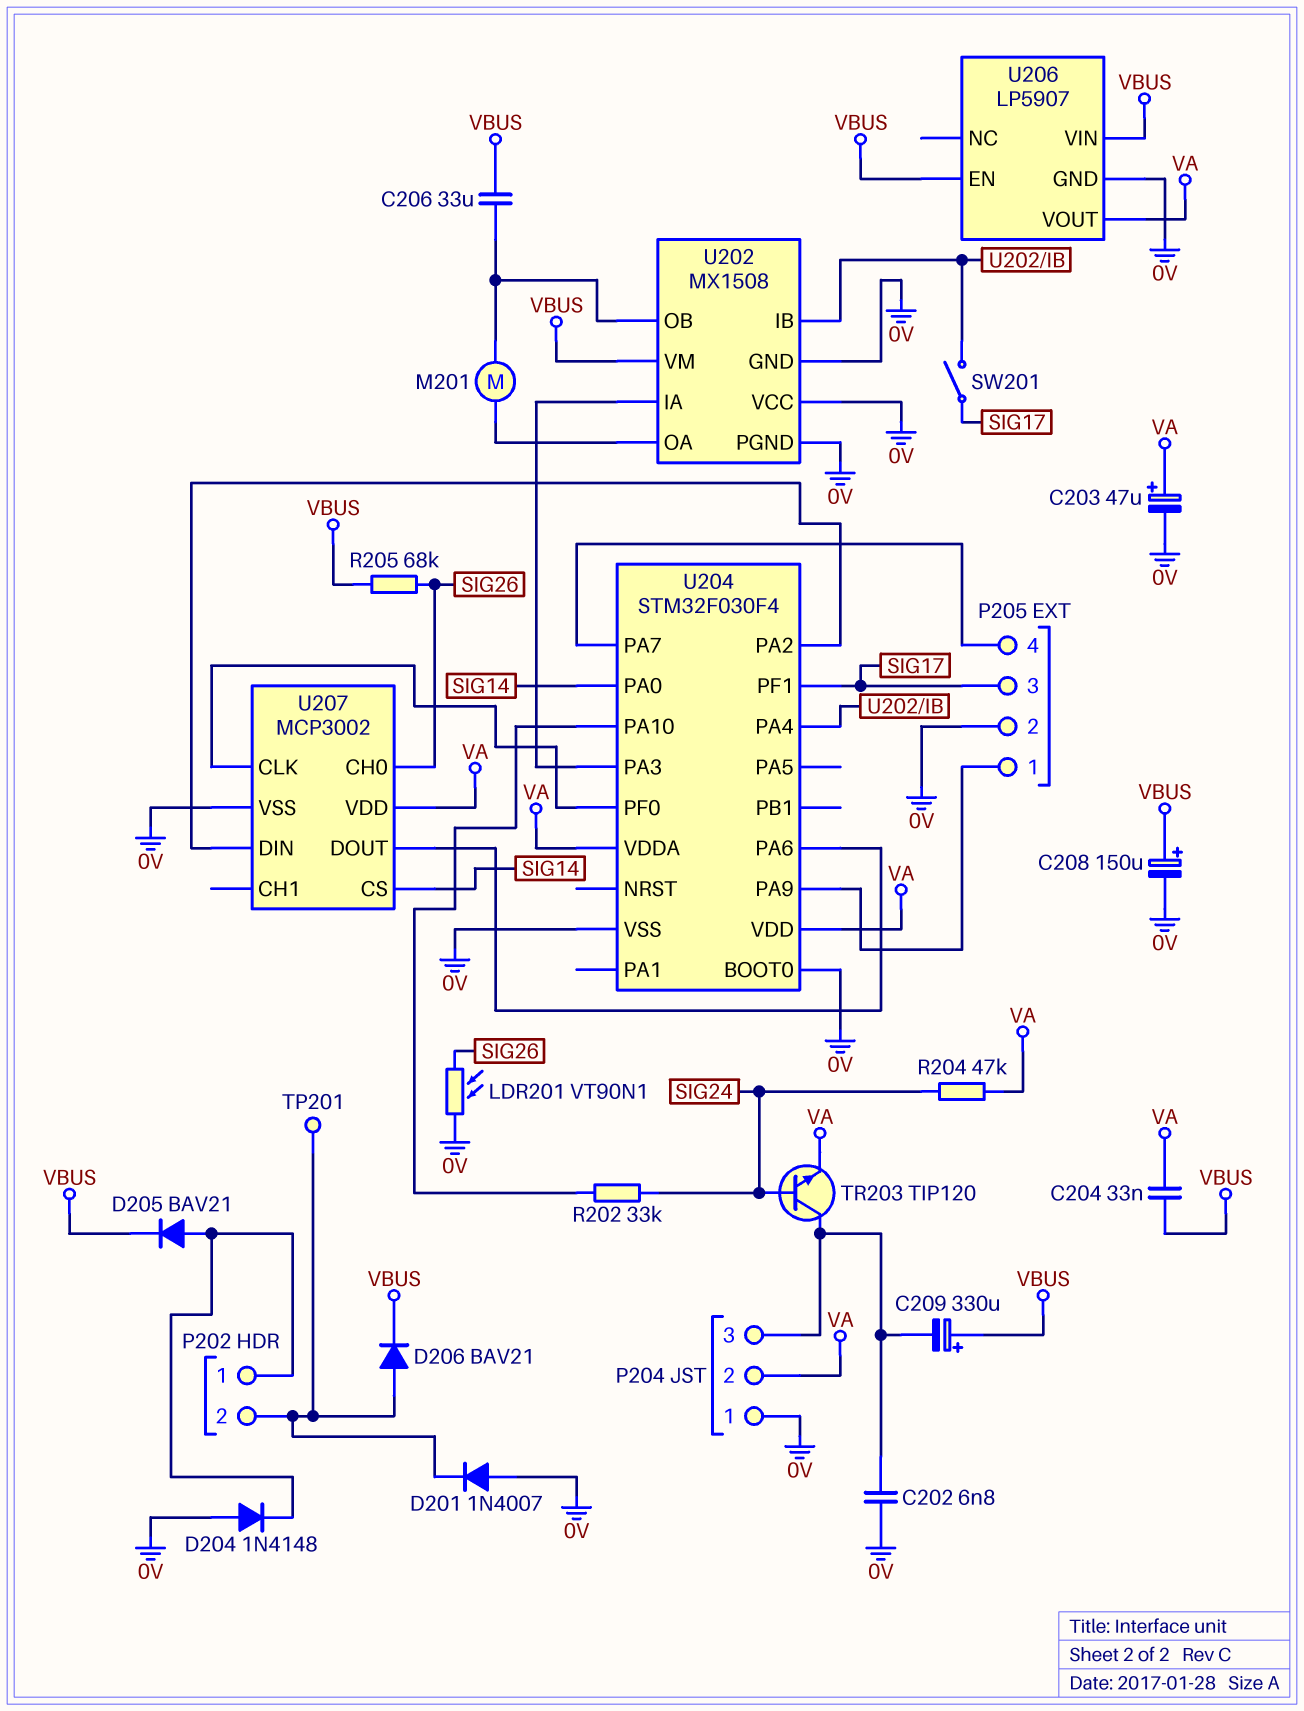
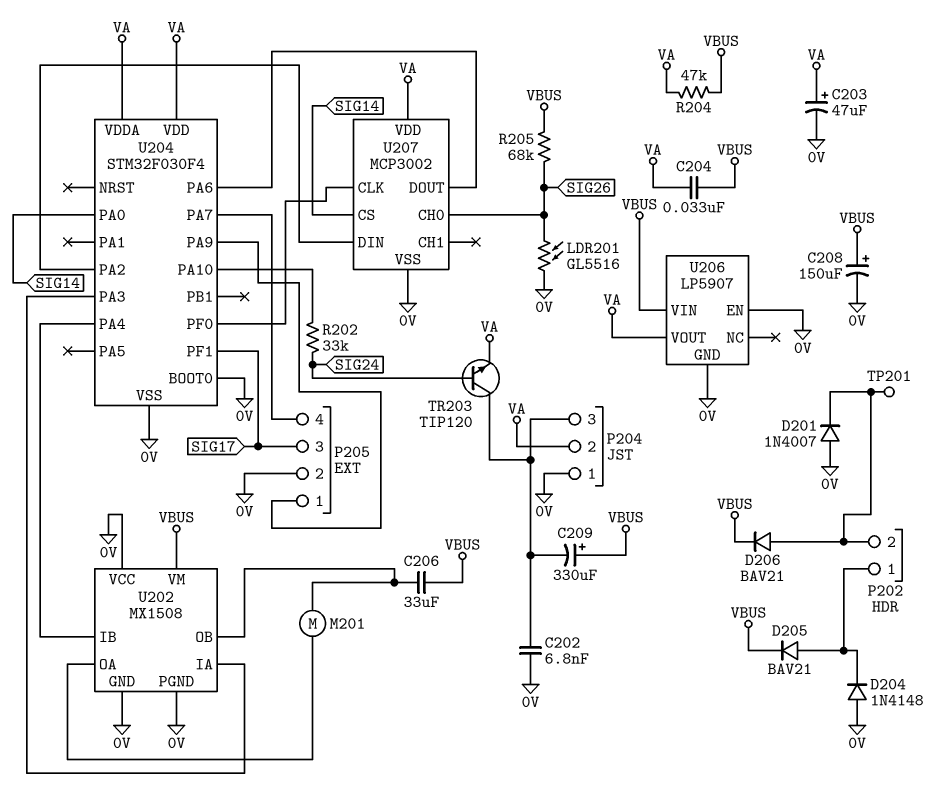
LDR201: VT90N1 (0V, SIG26) -> GL5516 (0V, SIG26)
R204: 47k (SIG24, VA) -> 47k (VA, VBUS)
SW201: switch (SIG17, U202/IB) -> none
U206 pin EN: VBUS -> 0V

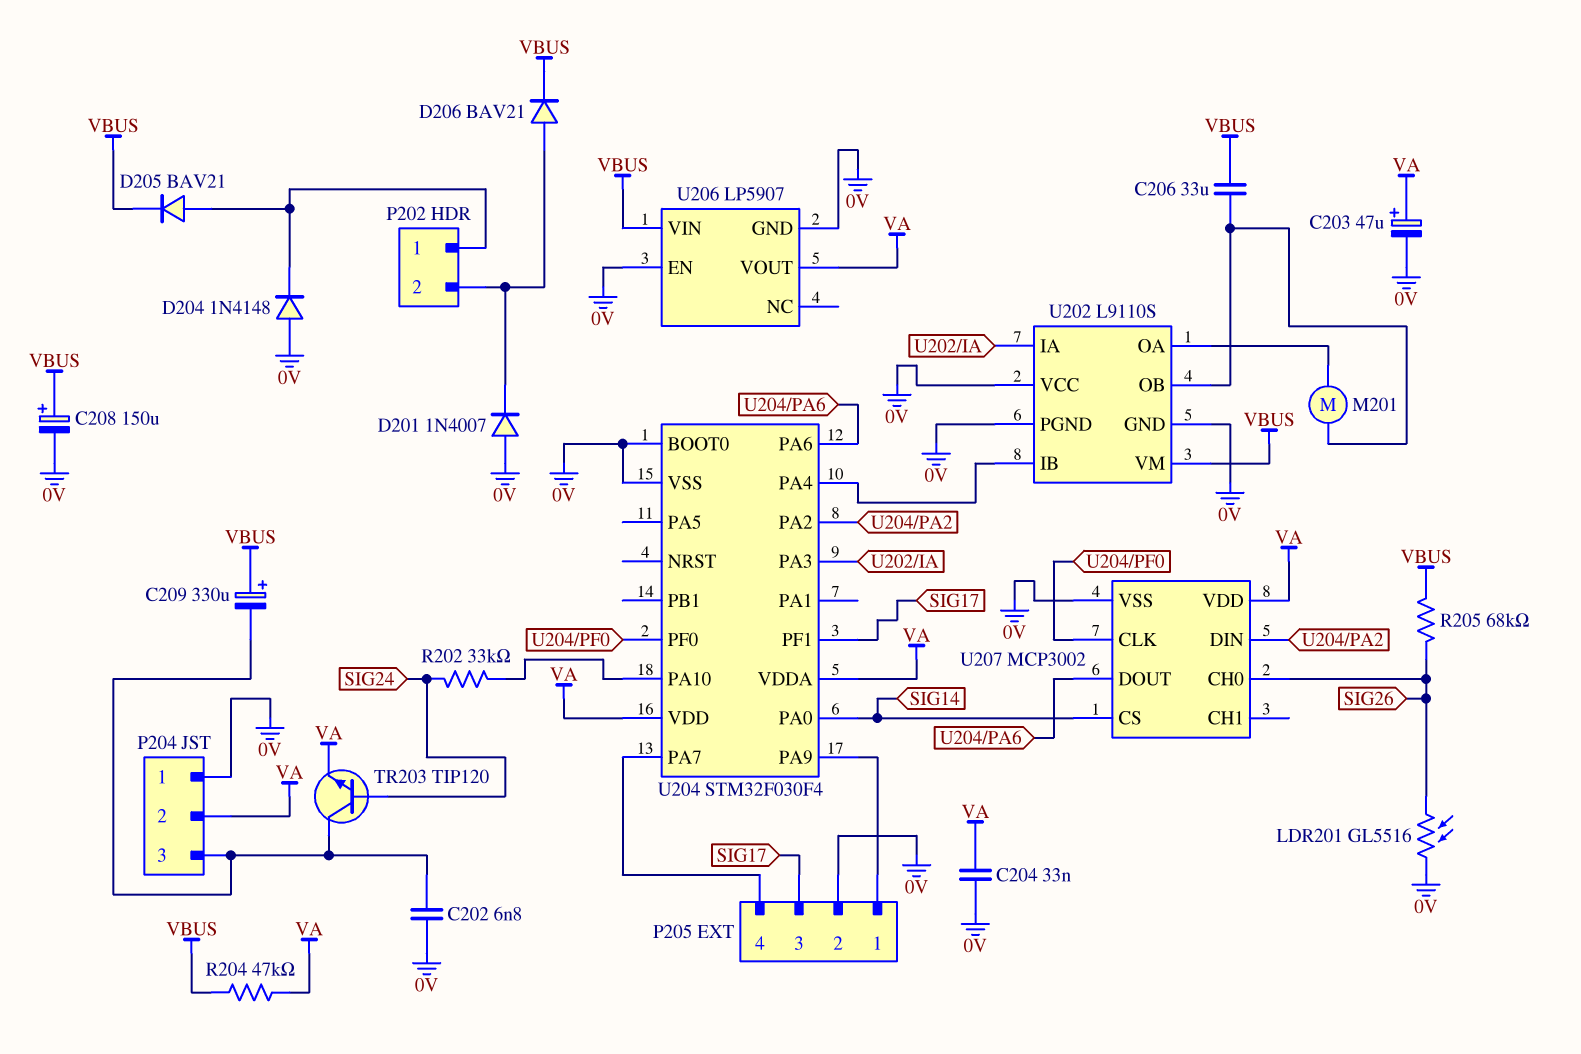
C204: 33nF (VA, VBUS) -> 33nF (0V, VA)
TP201: test point (P202/2) -> none
U202: MX1508 -> L9110S

